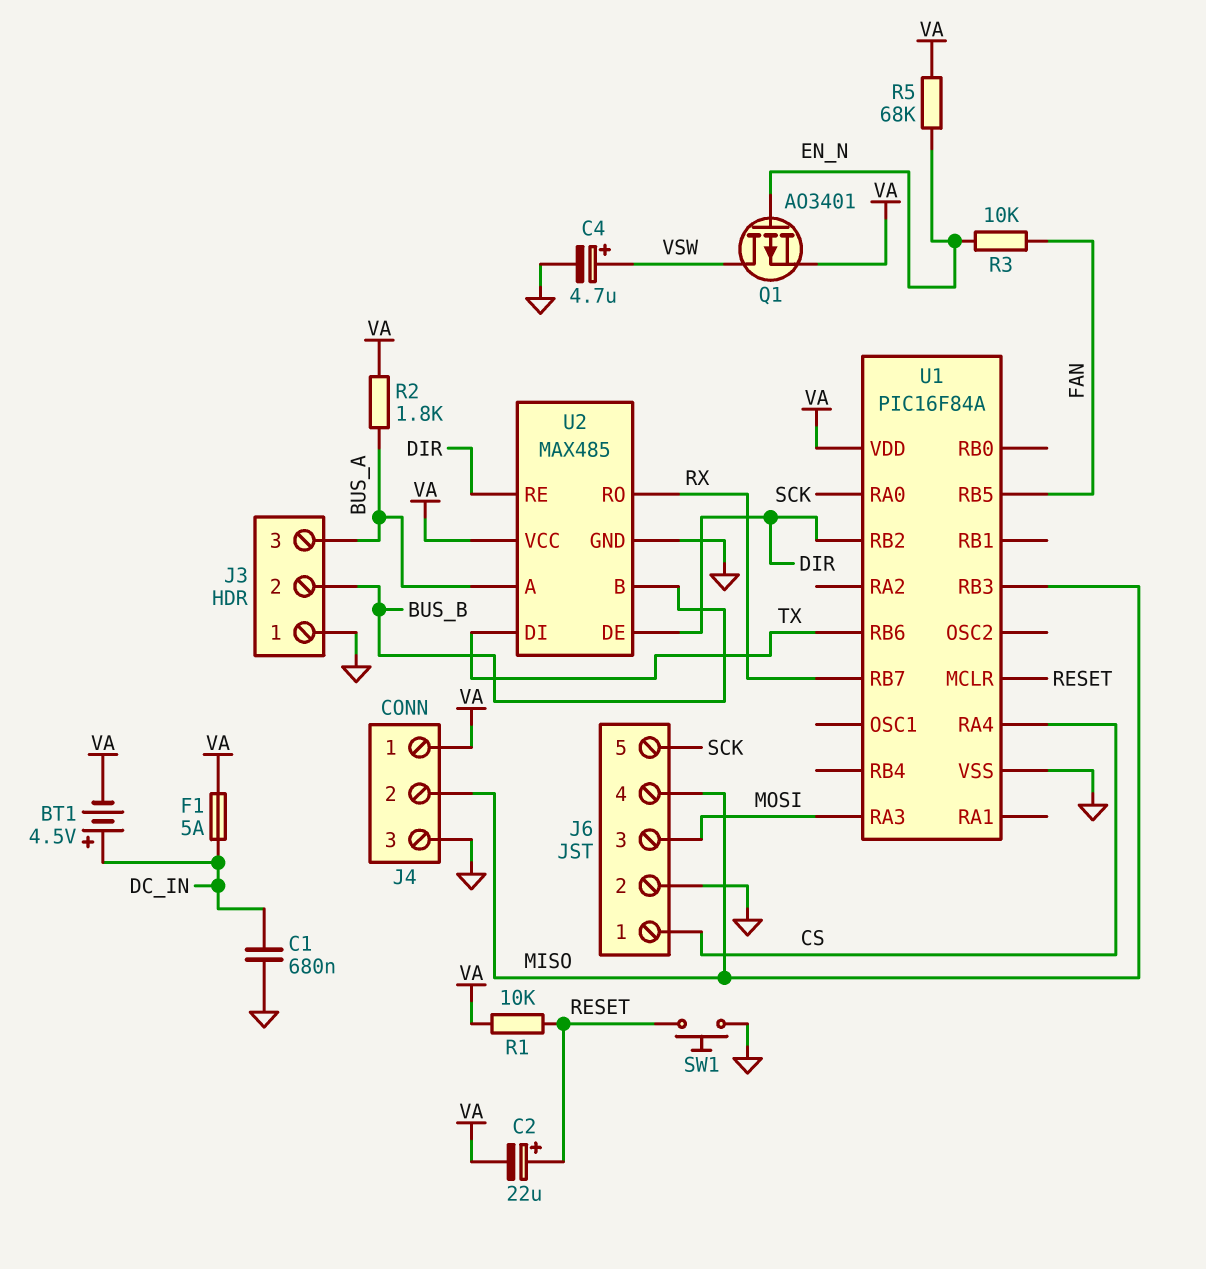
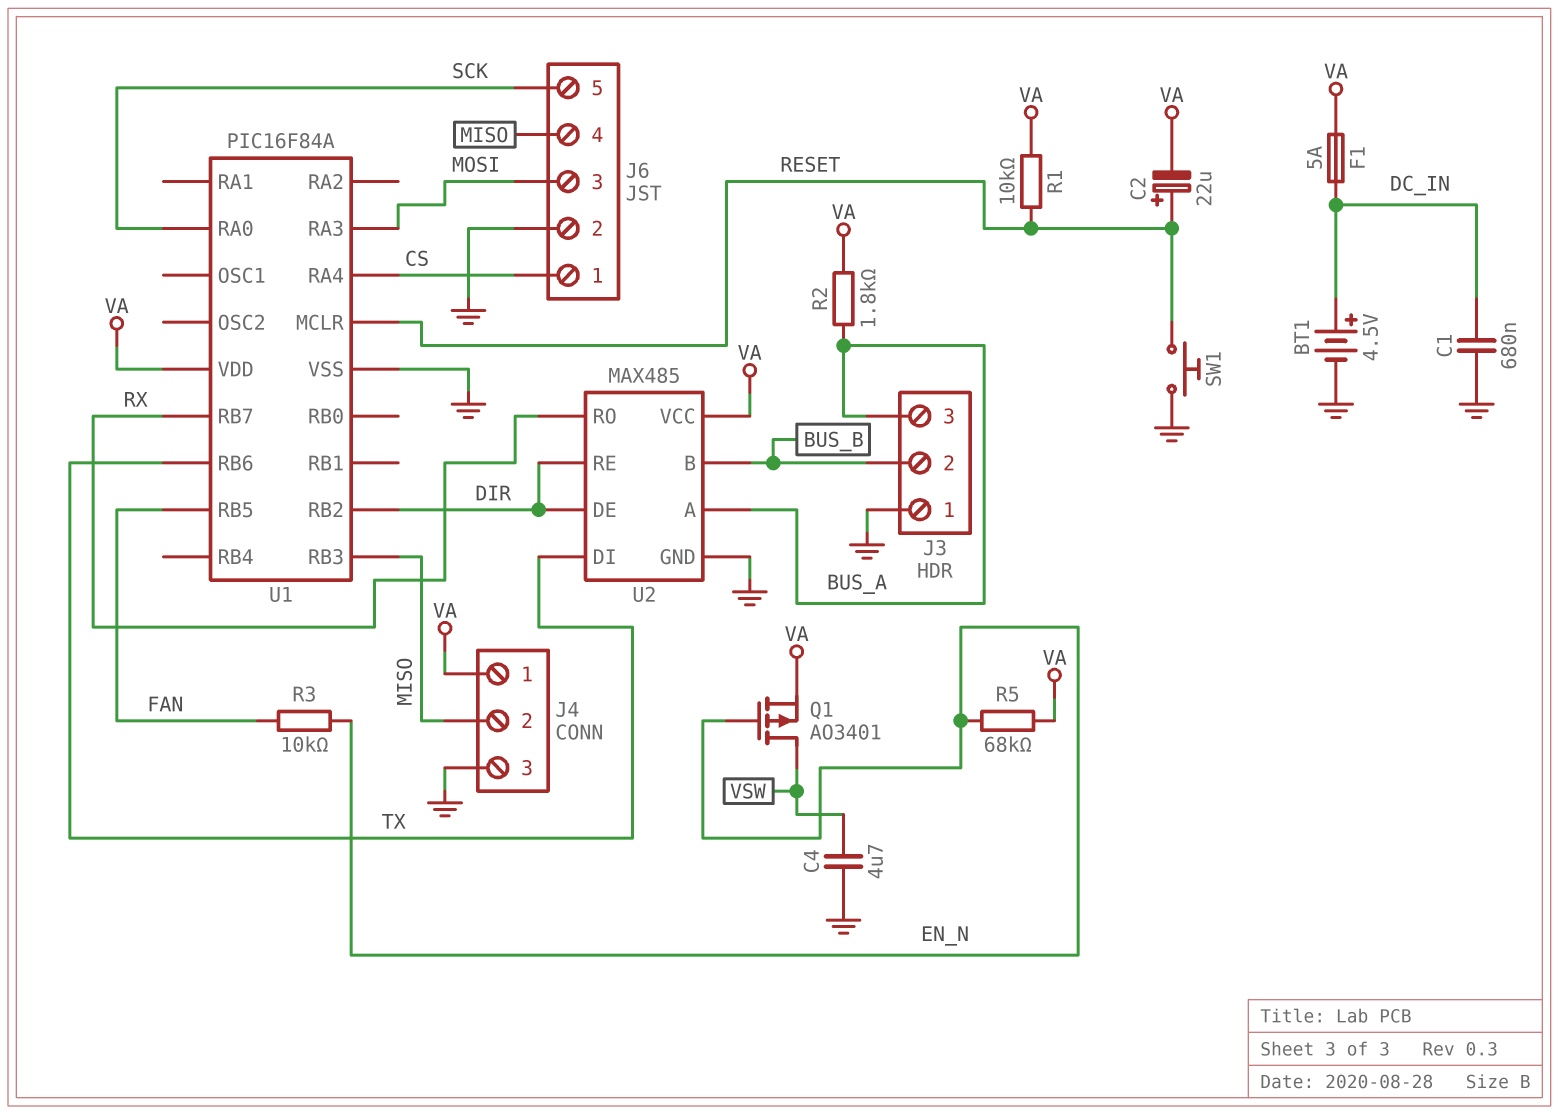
BT1: 4.5V (plus DC_IN, minus VA) -> 4.5V (plus DC_IN, minus GND)
C4: 4.7uF (plus VSW, minus GND) -> 4.7uF (GND, VSW)

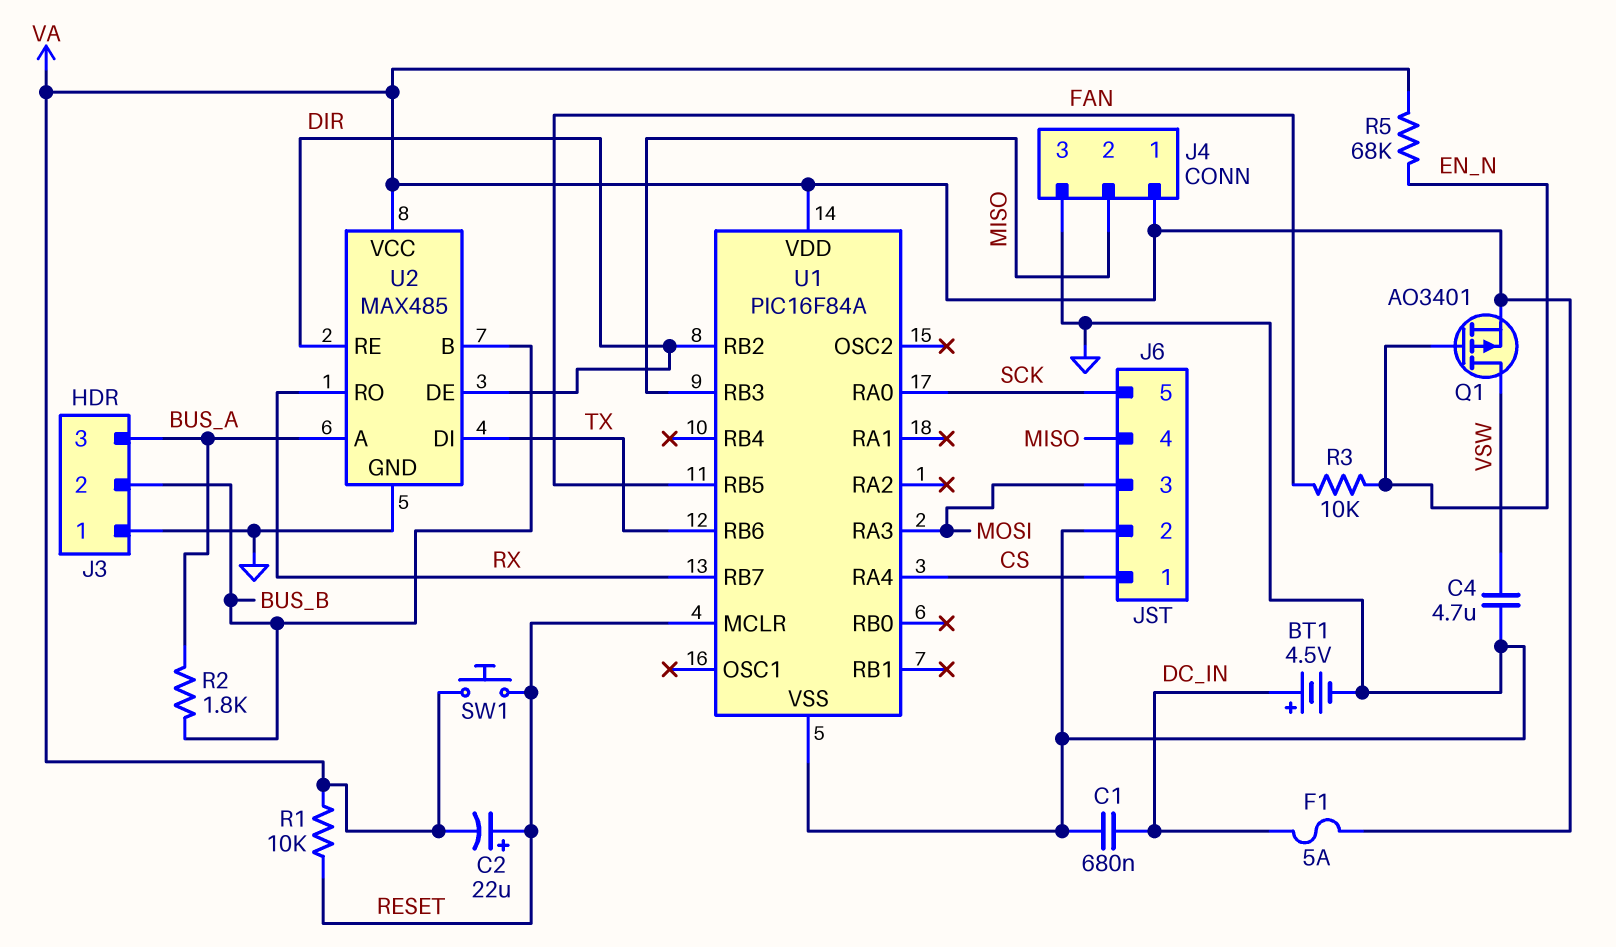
R2: 1.8k (BUS_A, VA) -> 1.8k (BUS_A, BUS_B)
SW1: button (GND, RESET) -> button (RESET, VA)

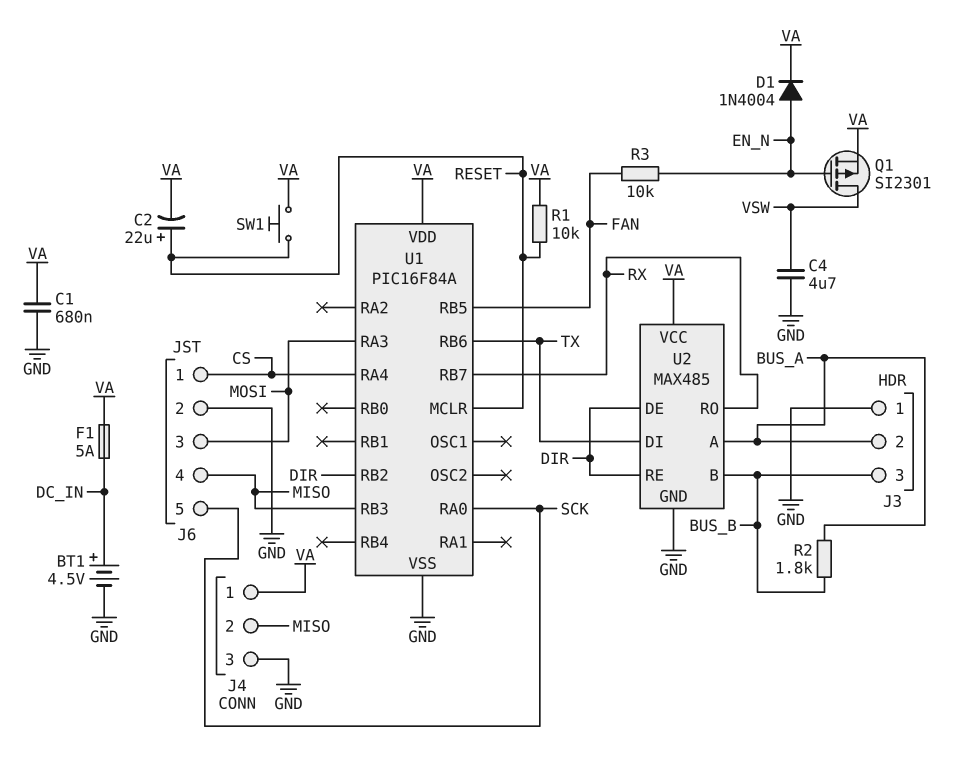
C1: 680nF (DC_IN, GND) -> 680nF (GND, VA)
D1: none -> diode 1N4004 (A EN_N, K VA)
J3 pin 2: BUS_B -> BUS_A
J3 pin 3: BUS_A -> BUS_B
Q1: PMOS AO3401 (G EN_N, D VSW, S VA) -> PMOS SI2301 (G EN_N, D VSW, S VA)
R5: 68k (EN_N, VA) -> none

